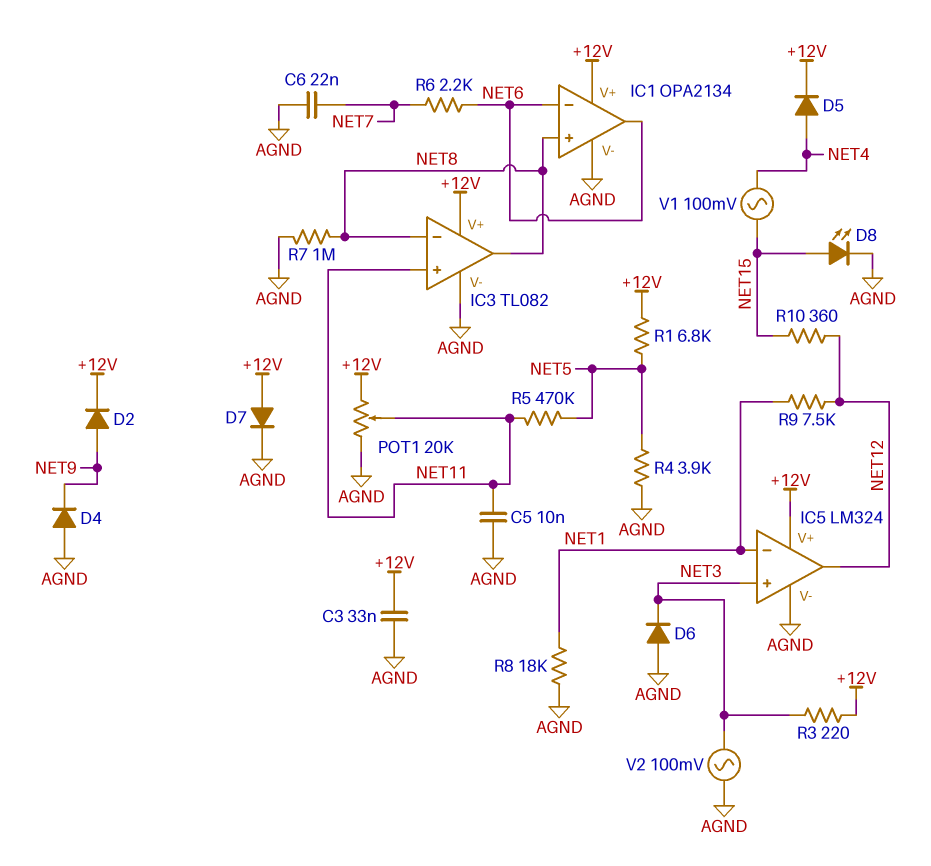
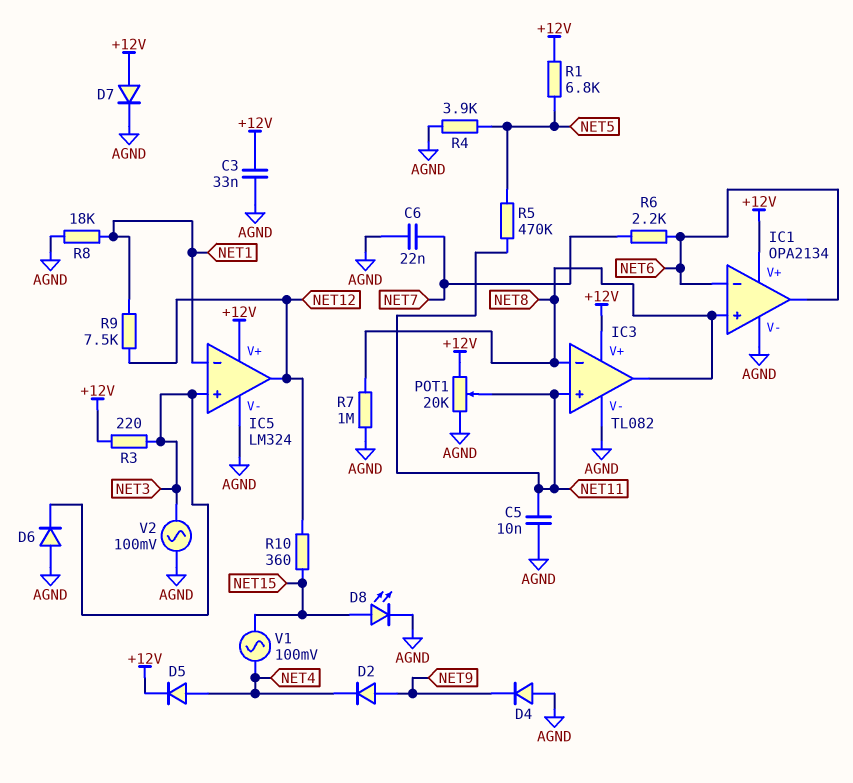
D2: diode (A NET9, K +12V) -> diode (A NET9, K NET4)

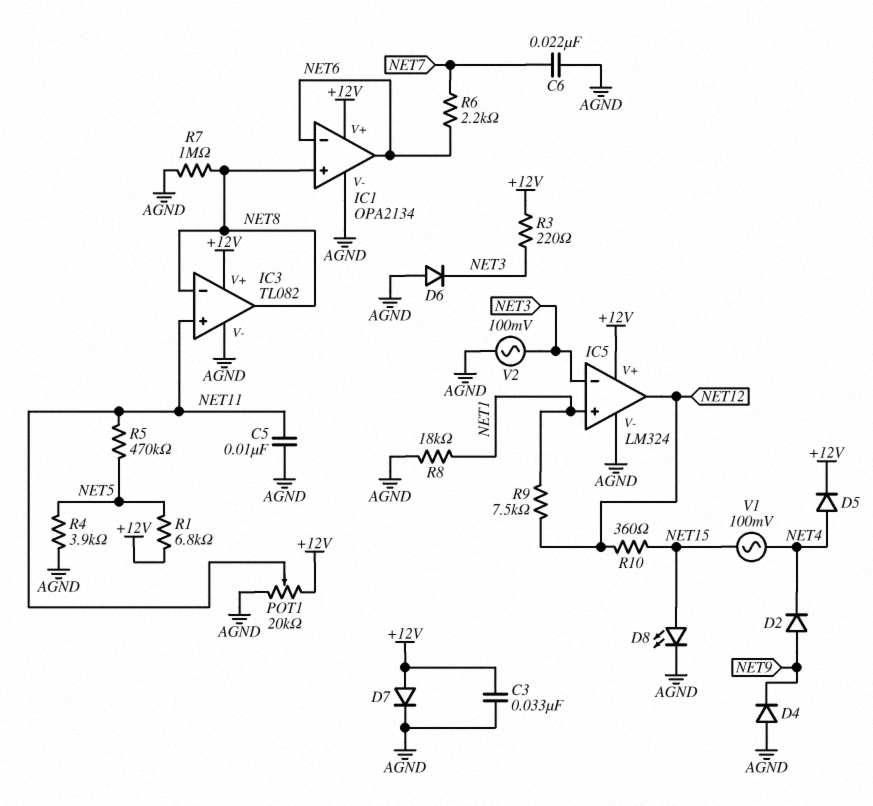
IC5 pin in+: NET3 -> NET1
IC5 pin in-: NET1 -> NET3

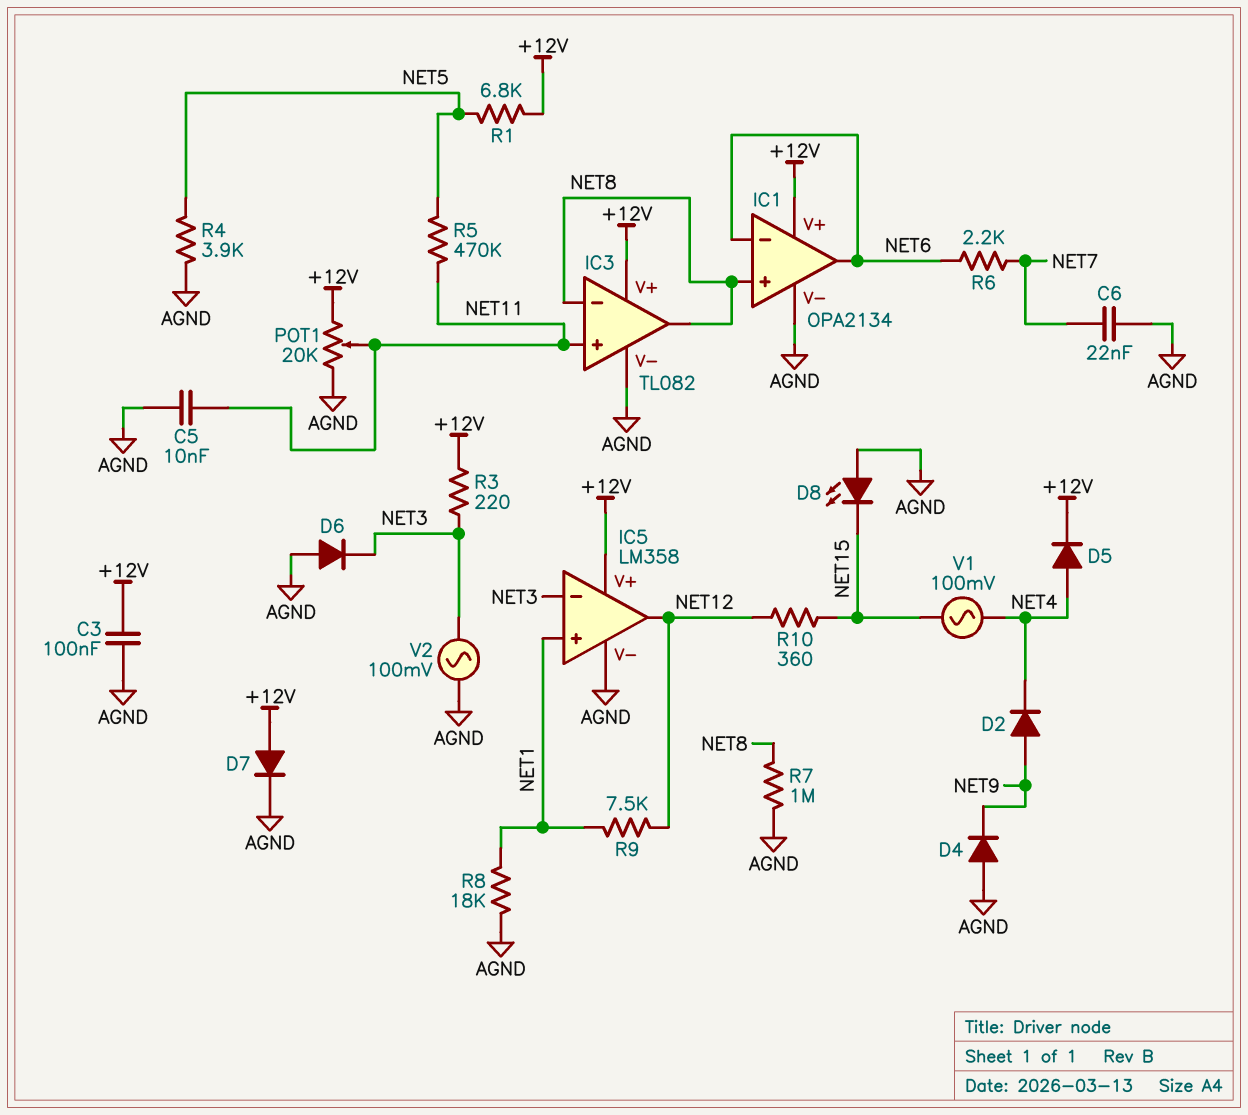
C3: 33nF (+12V, AGND) -> 100nF (+12V, AGND)
D8: LED (A NET15, K AGND) -> LED (A AGND, K NET15)
IC5: LM324 -> LM358

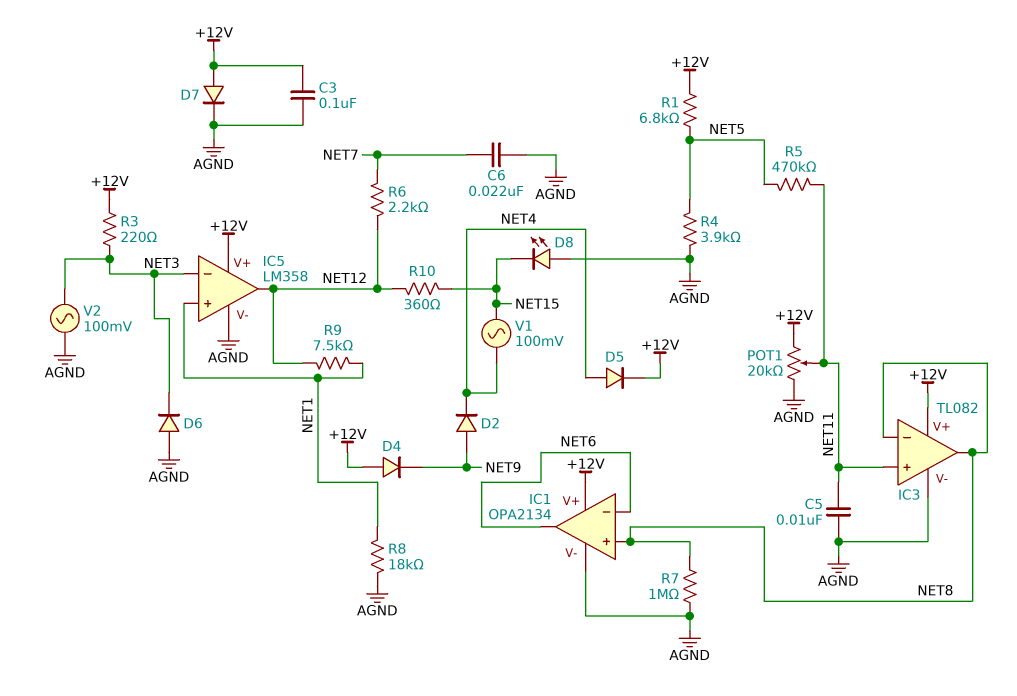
D4: diode (A AGND, K NET9) -> diode (A +12V, K NET9)
R6: 2.2k (NET6, NET7) -> 2.2k (NET7, NET12)

